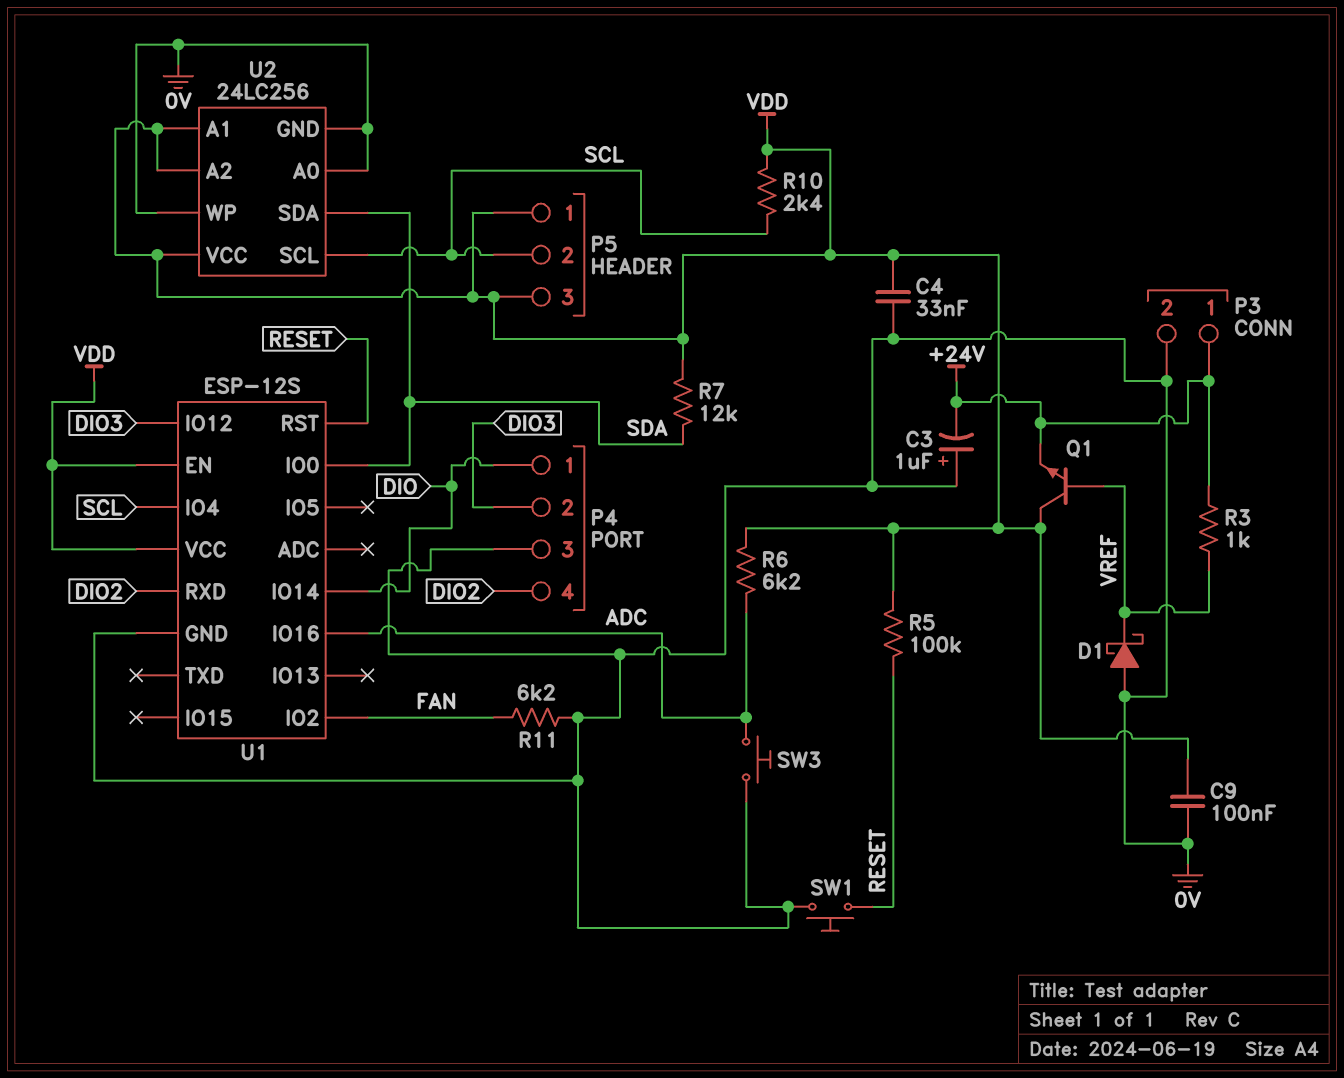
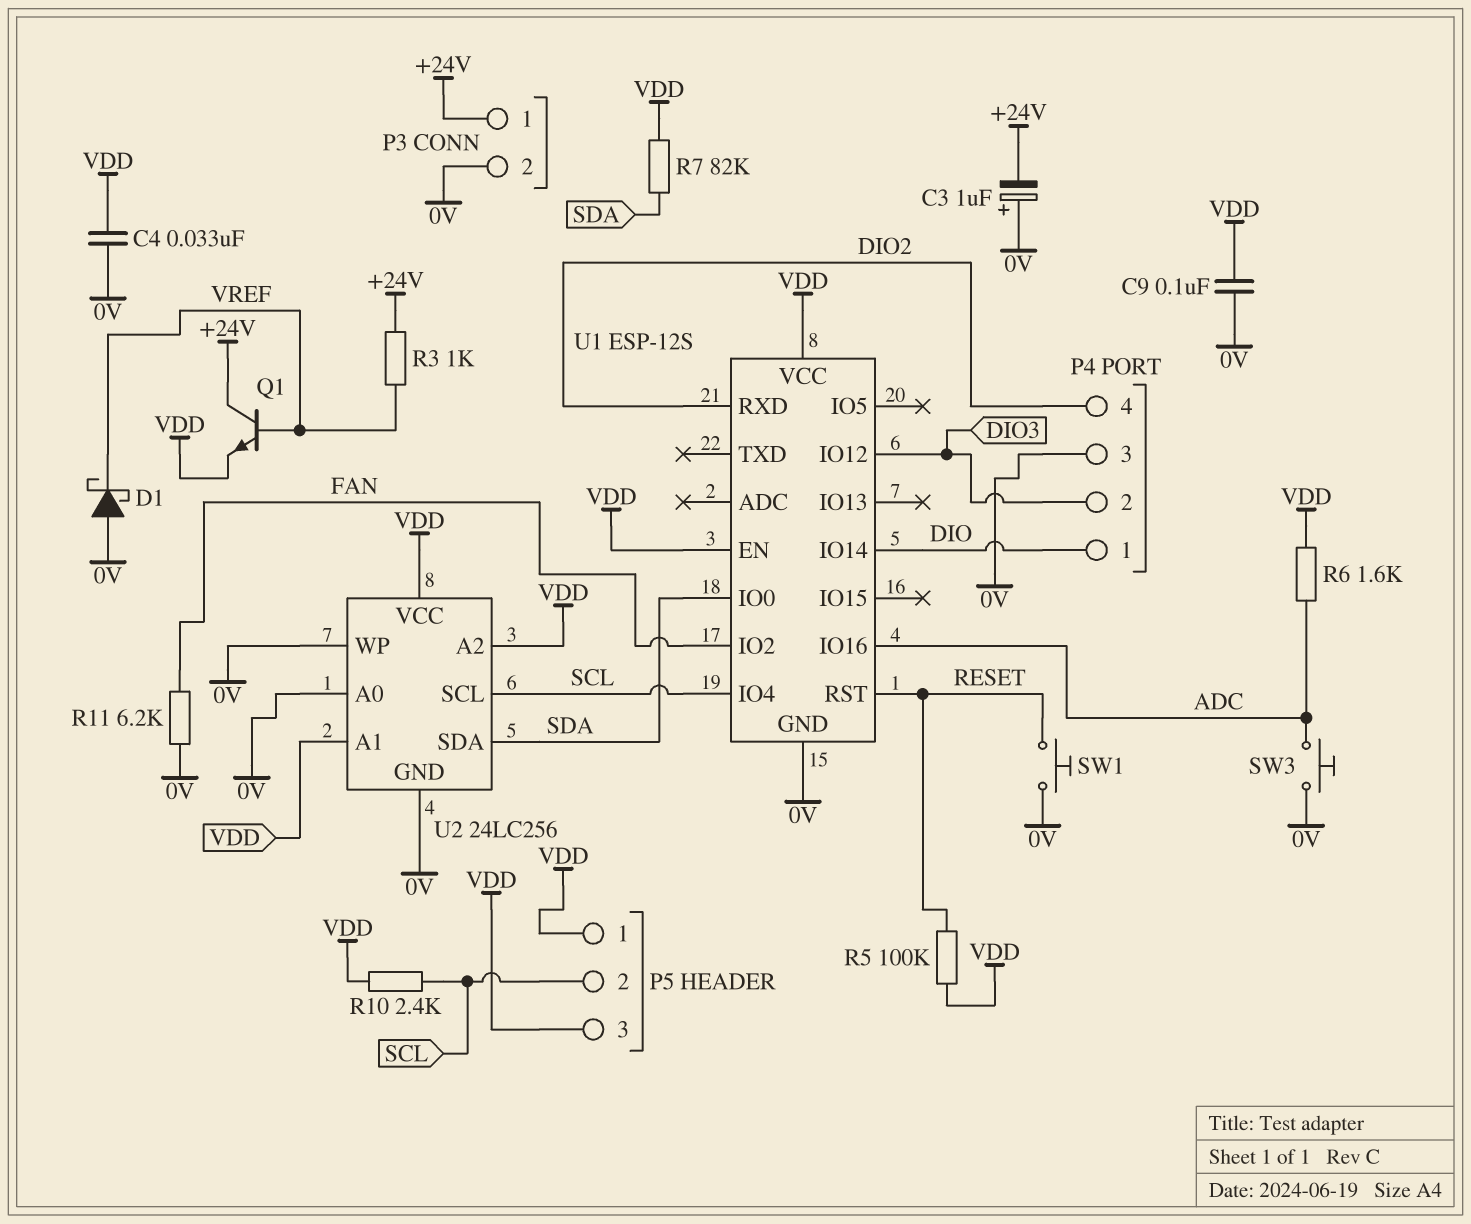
Q1: NPN (B VREF, C VDD, E +24V) -> NPN (B VREF, C +24V, E VDD)
R6: 6.2k (ADC, VDD) -> 1.6k (ADC, VDD)
R7: 12k (SDA, VDD) -> 82k (SDA, VDD)

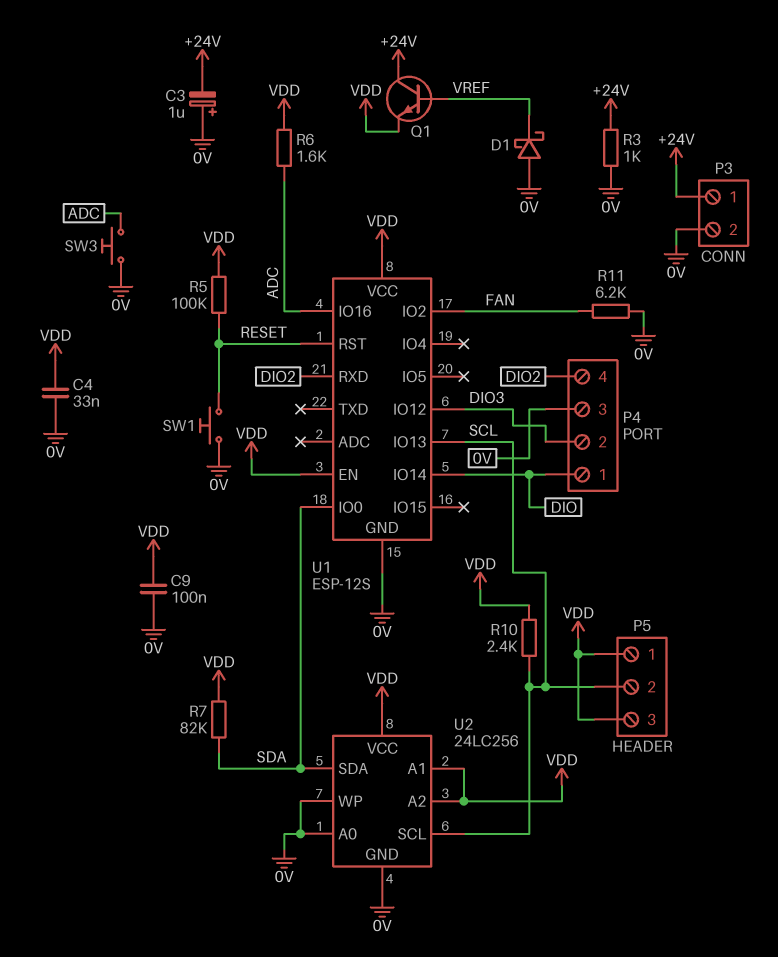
R3: 1k (+24V, VREF) -> 1k (+24V, 0V)
U1 pin IO4: SCL -> none
U1 pin IO13: none -> SCL

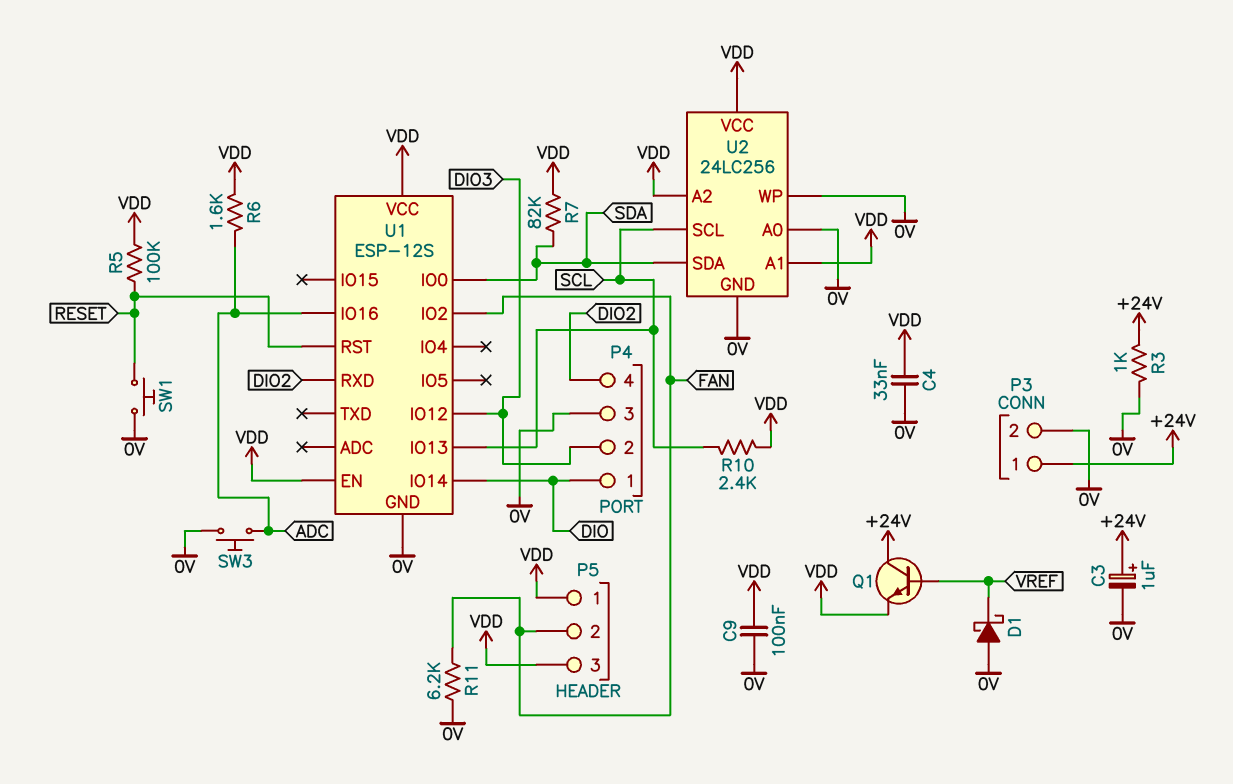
C3: 1uF (plus 0V, minus +24V) -> 1uF (plus +24V, minus 0V)
P5 pin 2: SCL -> FAN

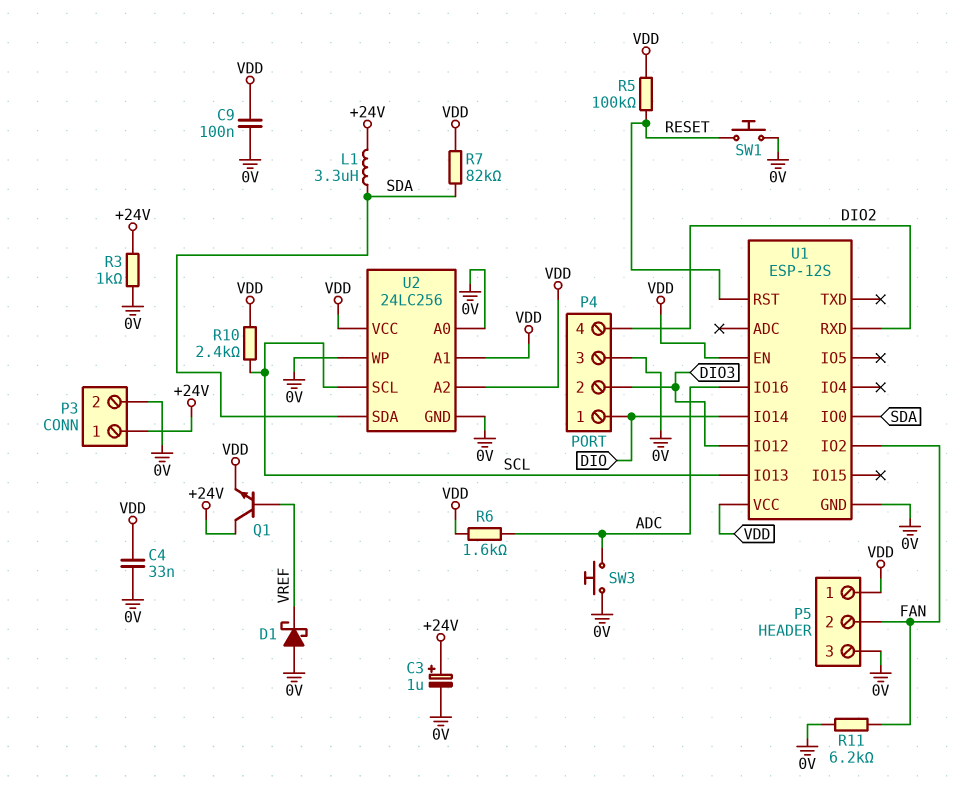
L1: none -> 3.3uH (+24V, SDA)
P5 pin 3: VDD -> 0V

